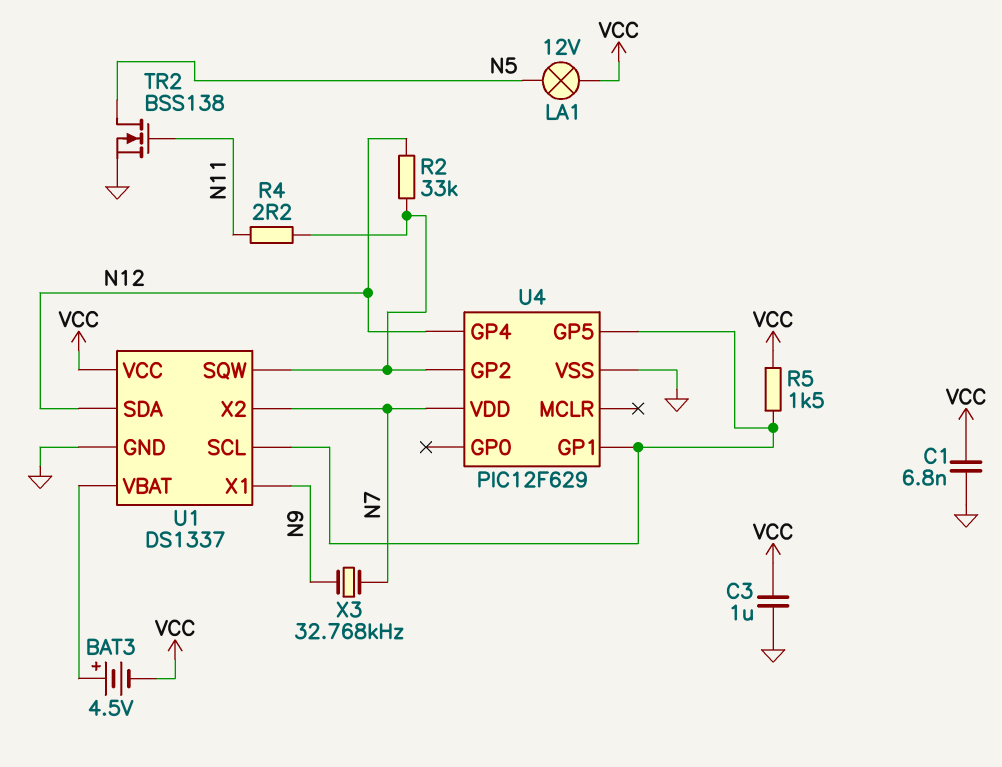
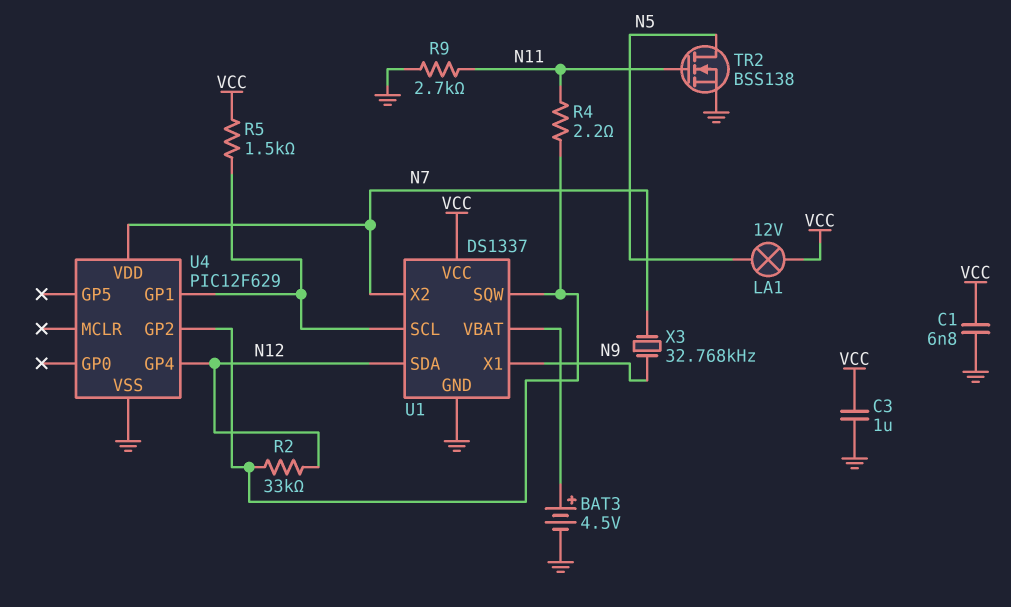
BAT3: 4.5V (plus U1/VBAT, minus VCC) -> 4.5V (plus U1/VBAT, minus GND)
R9: none -> 2.7k (GND, N11)
U4 pin GP5: U1/SCL -> none

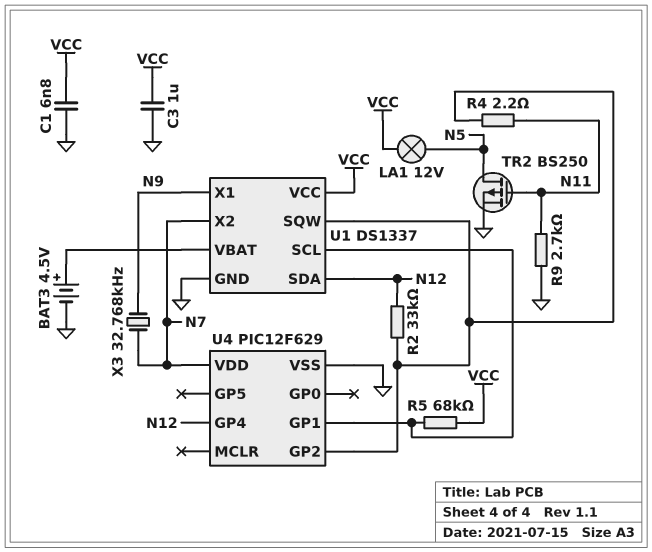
R5: 1.5k (U1/SCL, VCC) -> 68k (U1/SCL, VCC)
TR2: NMOS BSS138 (G N11, D N5, S GND) -> PMOS BS250 (G N11, D N5, S GND)

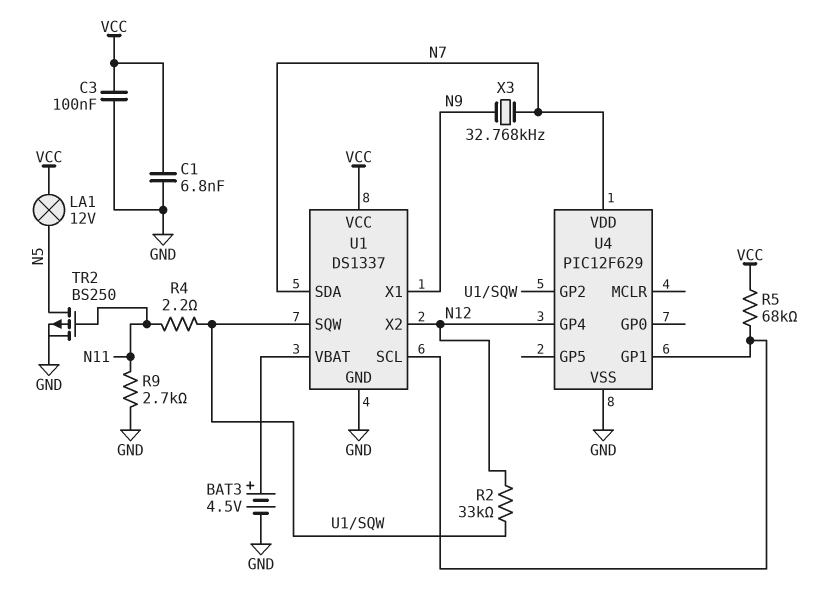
C3: 1uF (GND, VCC) -> 100nF (GND, VCC)
U1 pin SDA: N12 -> N7
U1 pin X2: N7 -> N12

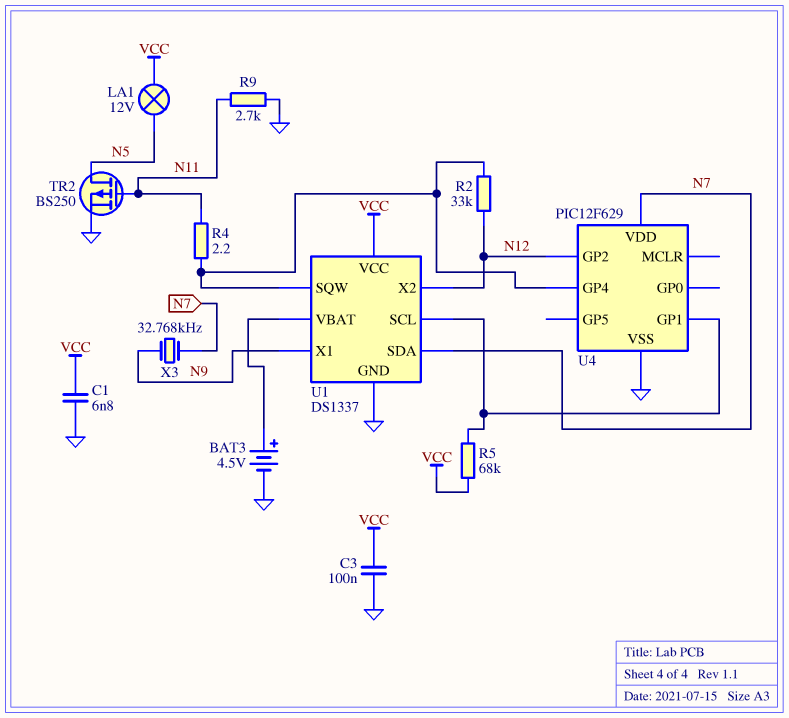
U4 pin GP2: U1/SQW -> N12
U4 pin GP4: N12 -> U1/SQW

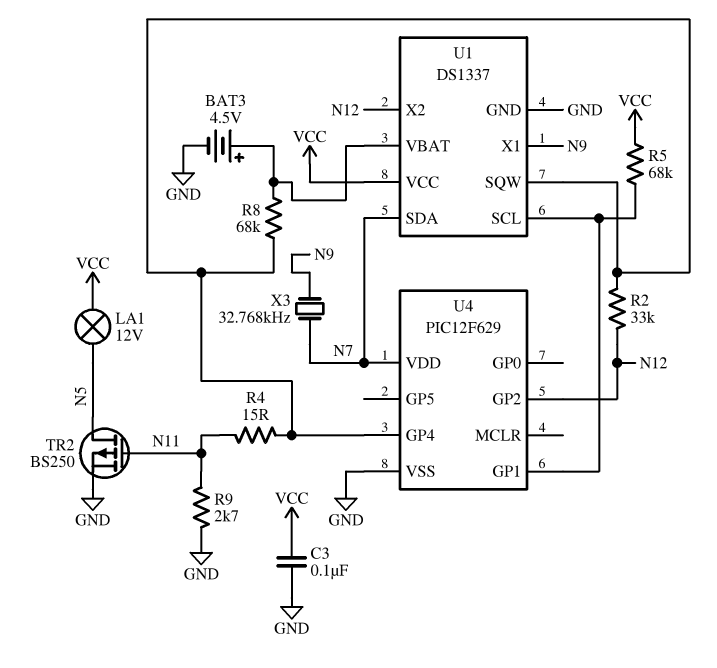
C1: 6.8nF (GND, VCC) -> none
R4: 2.2 (N11, U1/SQW) -> 15 (N11, U1/SQW)
R8: none -> 68k (U1/SQW, U1/VBAT)

